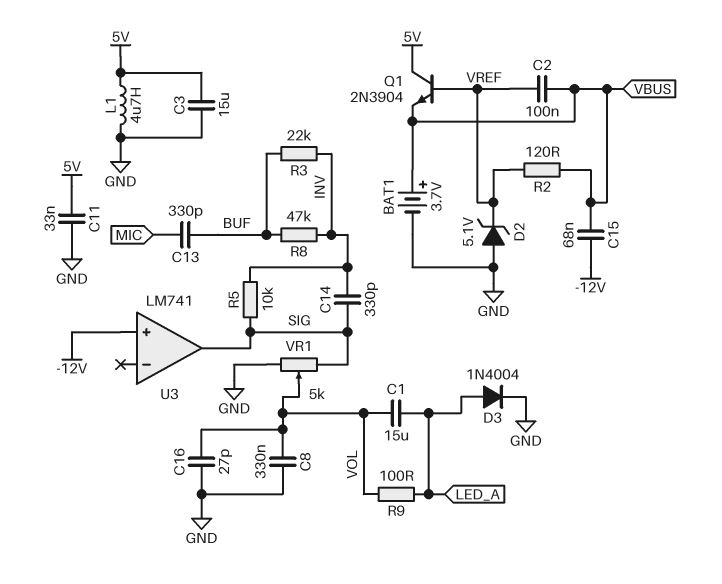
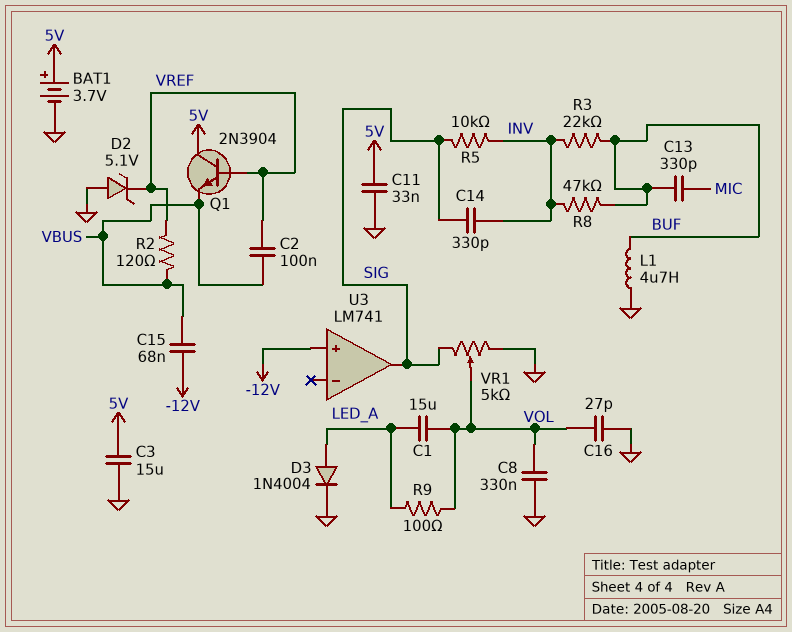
BAT1: 3.7V (plus VBUS, minus GND) -> 3.7V (plus 5V, minus GND)
L1: 4.7uH (5V, GND) -> 4.7uH (BUF, GND)

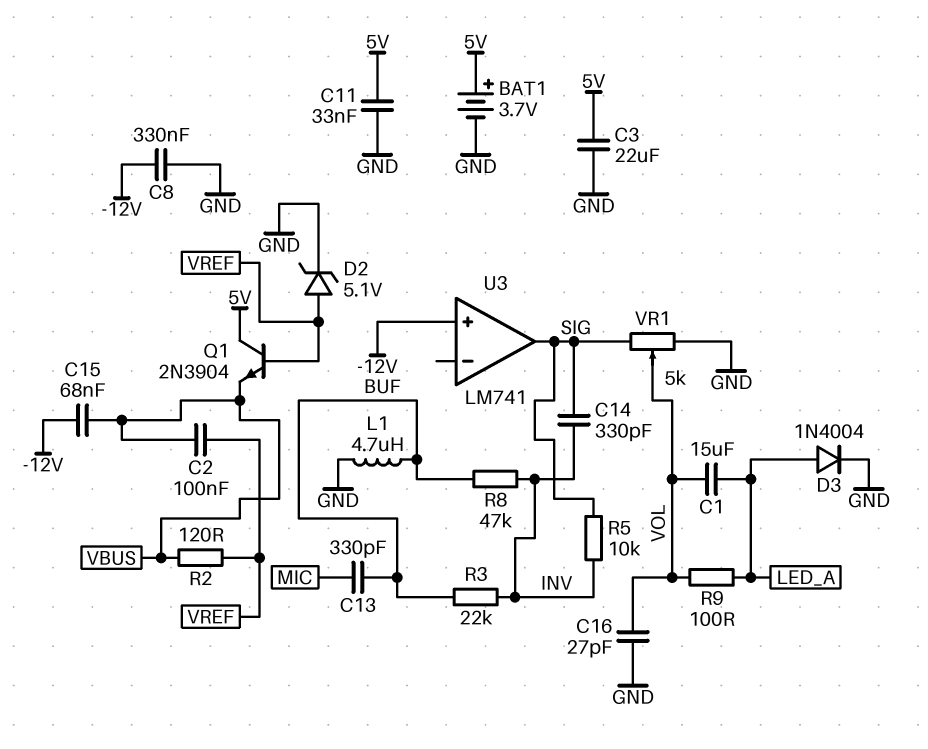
C3: 15uF (5V, GND) -> 22uF (5V, GND)
C8: 330nF (GND, VOL) -> 330nF (-12V, GND)
D2: zener 5.1V (A GND, K VREF) -> zener 5.1V (A VREF, K GND)

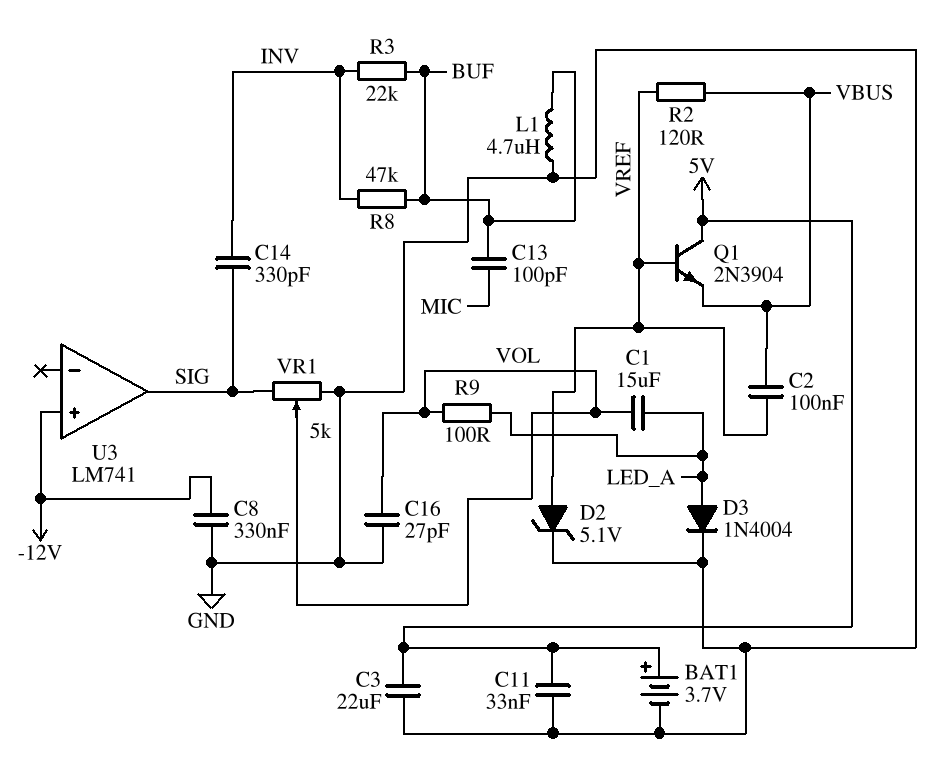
C13: 330pF (BUF, MIC) -> 100pF (BUF, MIC)
C15: 68nF (-12V, VBUS) -> none
R5: 10k (INV, SIG) -> none

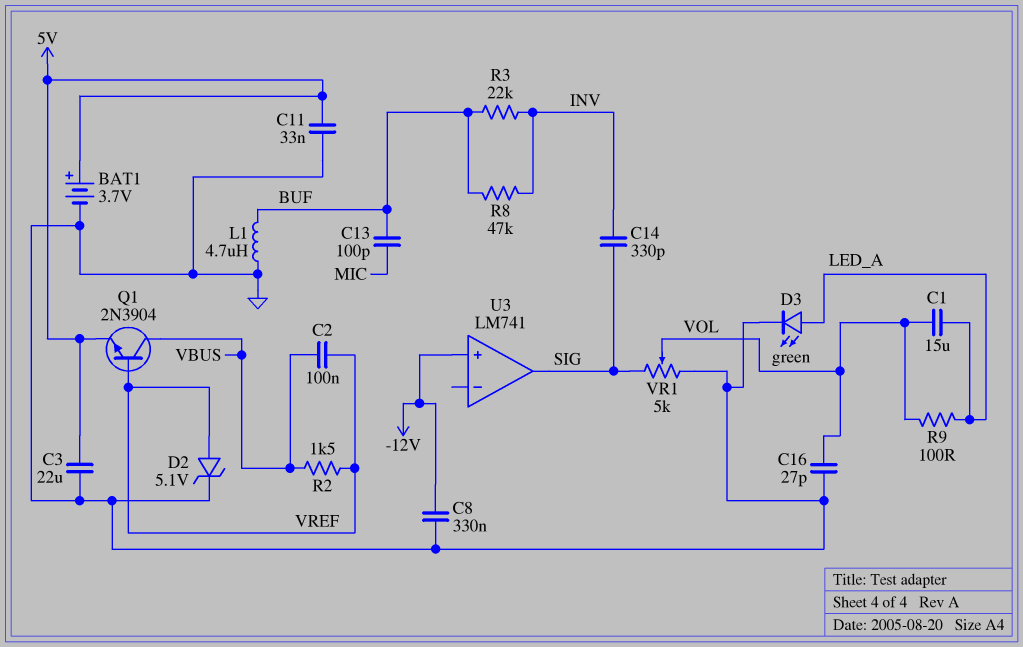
D3: diode 1N4004 (A LED_A, K GND) -> LED green (A LED_A, K GND)
Q1: NPN 2N3904 (B VREF, C 5V, E VBUS) -> NPN 2N3904 (B VREF, C VBUS, E 5V)
R2: 120 (VBUS, VREF) -> 1.5k (VBUS, VREF)

